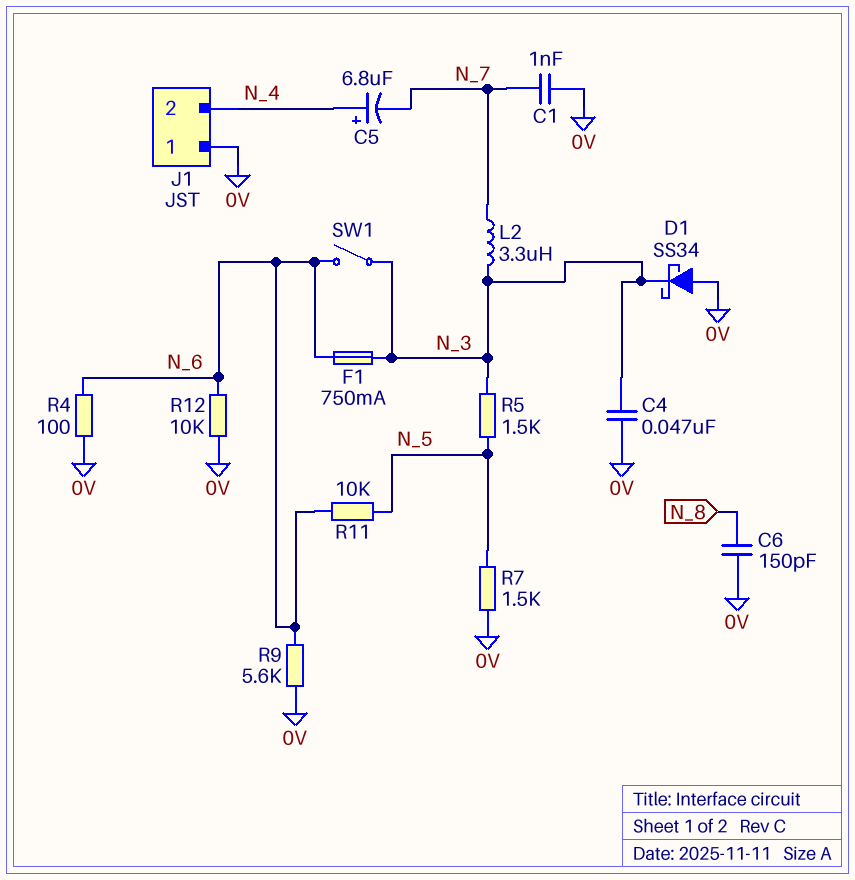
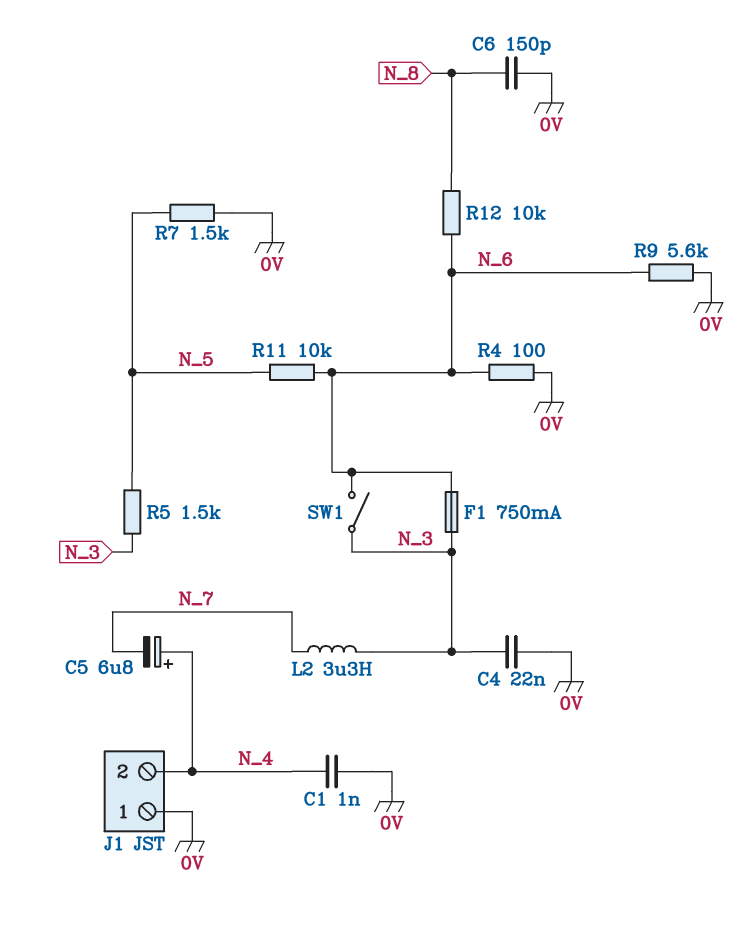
C1: 1nF (0V, N_7) -> 1nF (0V, N_4)
C4: 47nF (0V, N_3) -> 22nF (0V, N_3)
D1: schottky SS34 (A 0V, K N_3) -> none
R12: 10k (0V, N_6) -> 10k (N_6, N_8)

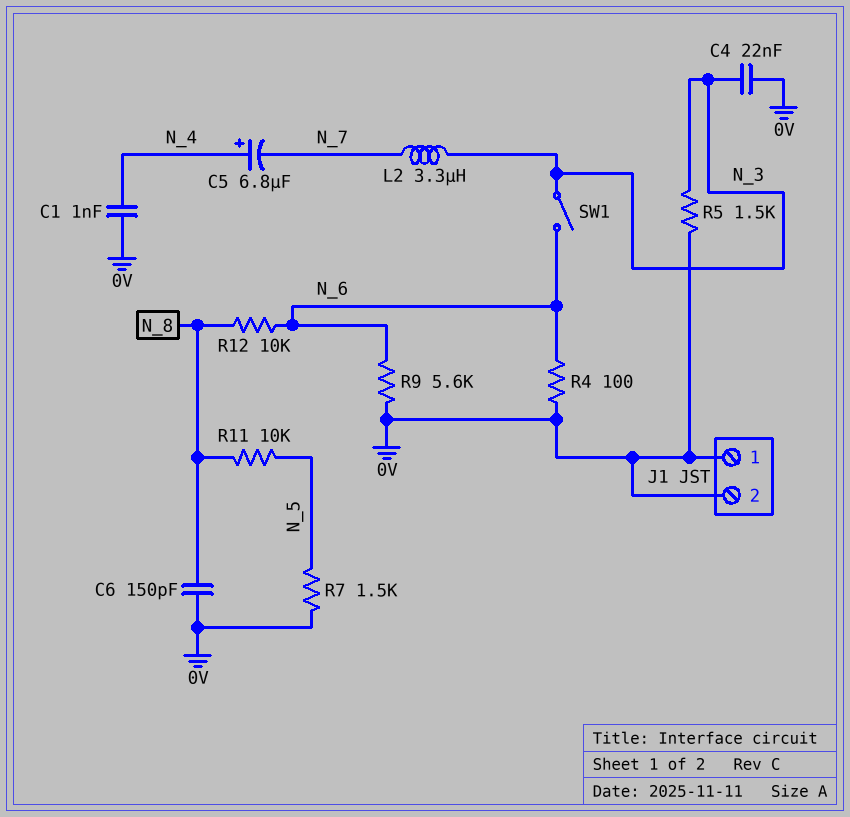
F1: 750mA (N_3, N_6) -> none
J1 pin 2: N_4 -> 0V
R5: 1.5k (N_3, N_5) -> 1.5k (0V, N_3)
R11: 10k (N_5, N_6) -> 10k (N_5, N_8)

